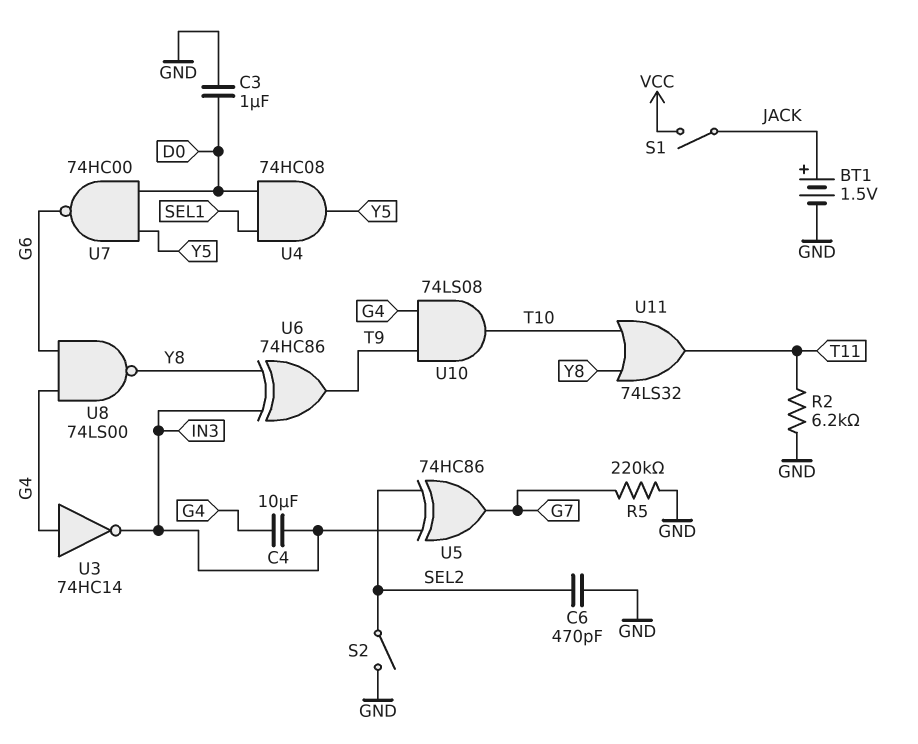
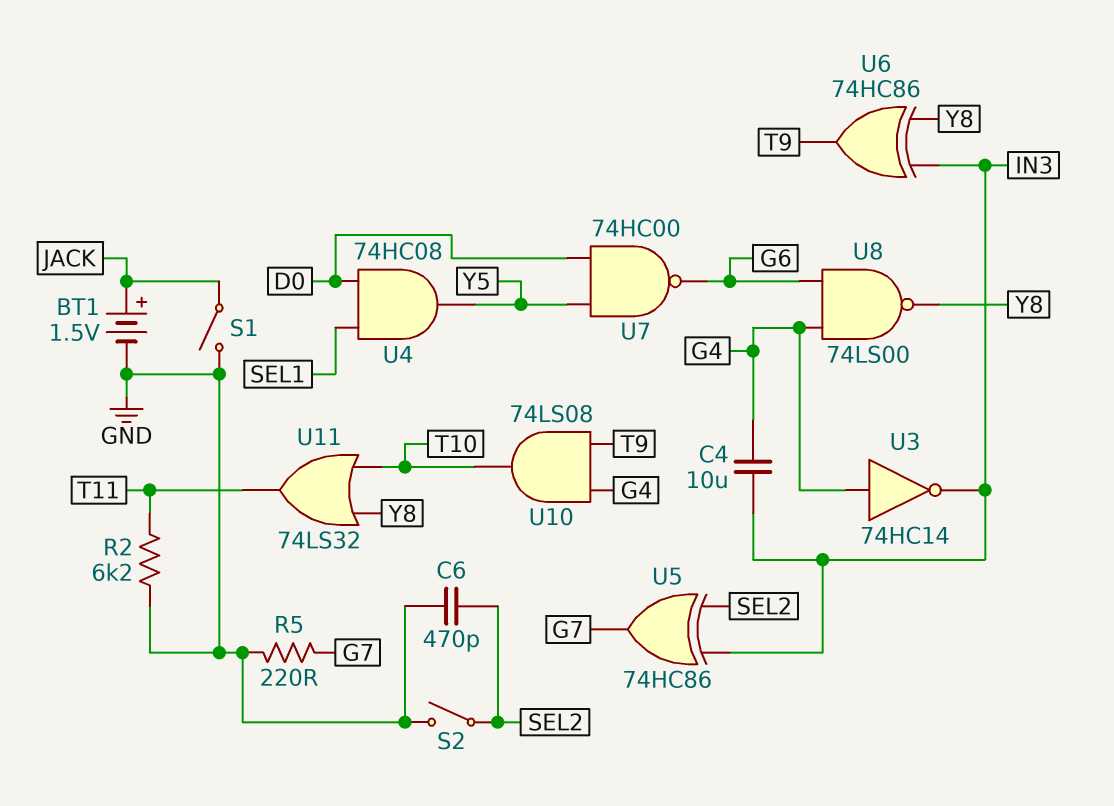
C3: 1uF (D0, GND) -> none
R5: 220k (G7, GND) -> 220 (G7, GND)
S1: switch (JACK, VCC) -> switch (GND, JACK)

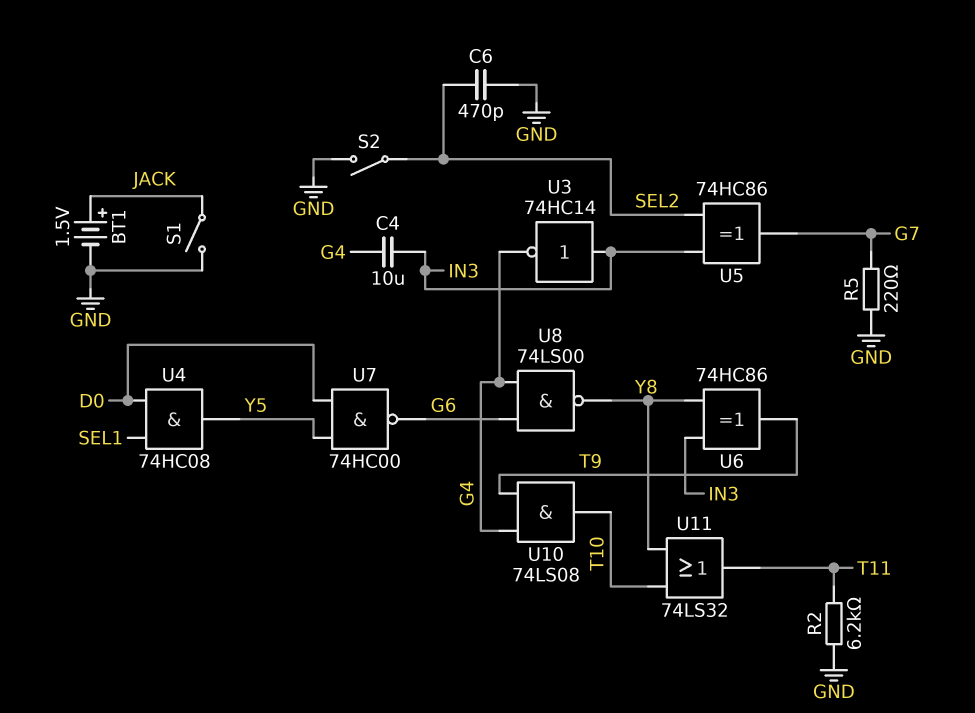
U3: NOT 74HC14 (in G4, out IN3) -> NOT 74HC14 (in IN3, out G4)

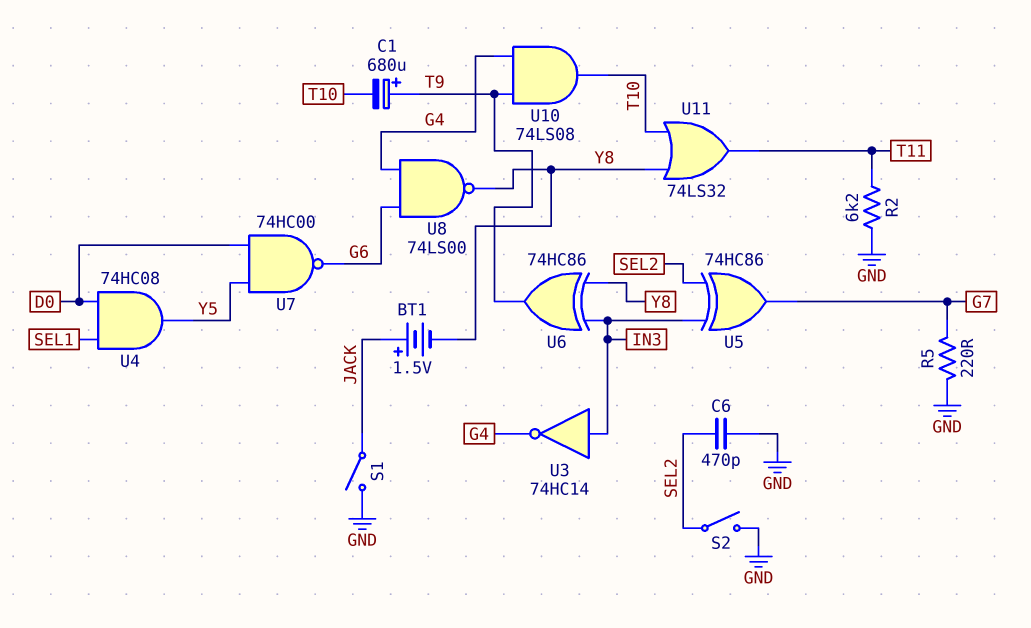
BT1: 1.5V (plus JACK, minus GND) -> 1.5V (plus JACK, minus Y8)
C1: none -> 680uF (plus T9, minus T10)
C4: 10uF (G4, IN3) -> none

